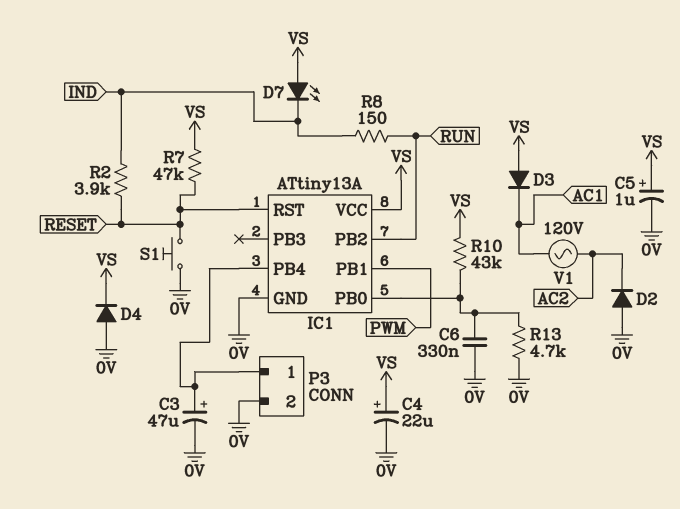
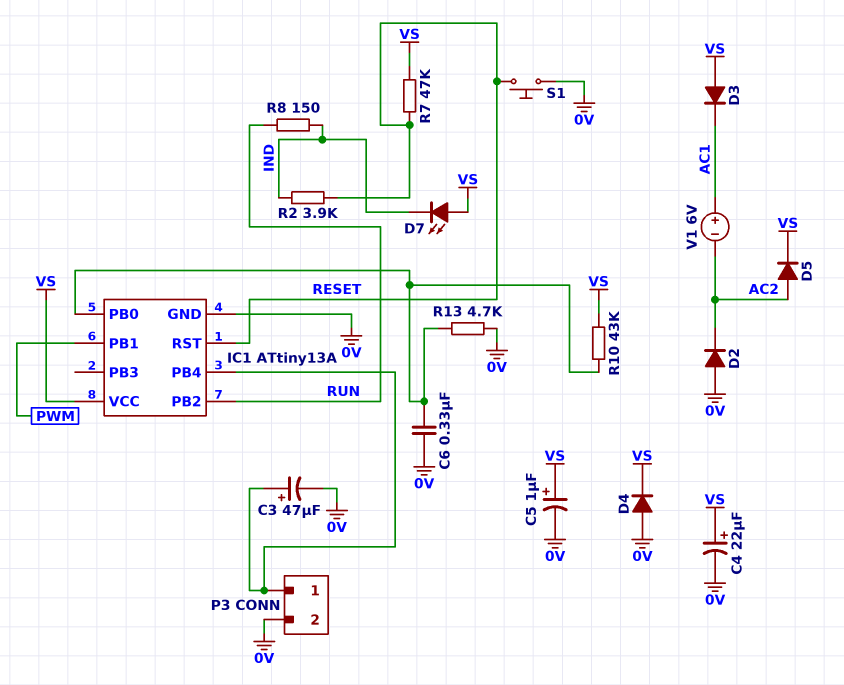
D5: none -> diode (A AC2, K VS)
V1: AC 120V (AC1, AC2) -> 6V (plus AC1, minus AC2)

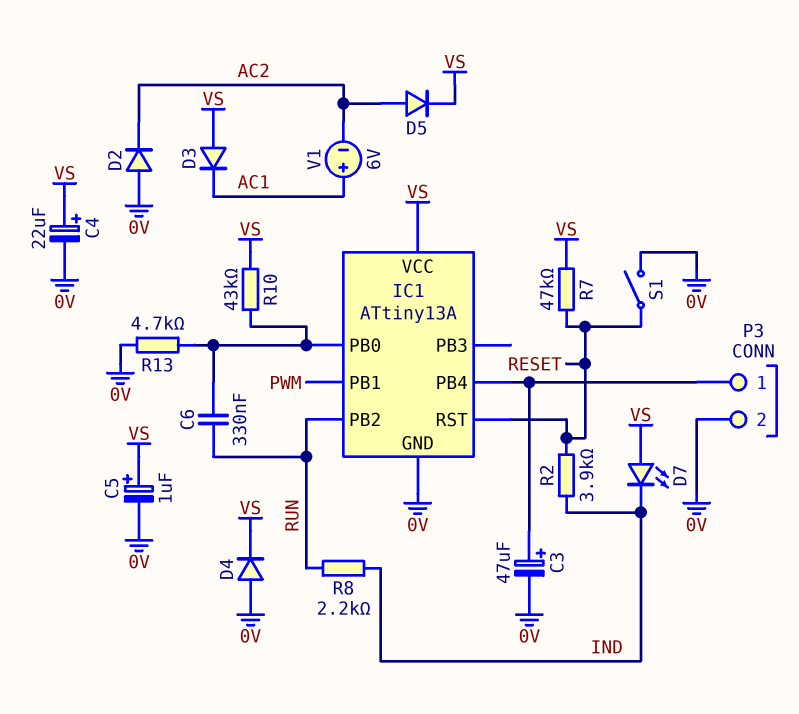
C6: 330nF (0V, IC1/PB0) -> 330nF (IC1/PB0, RUN)
R8: 150 (IND, RUN) -> 2.2k (IND, RUN)
S1: button (0V, RESET) -> switch (0V, RESET)

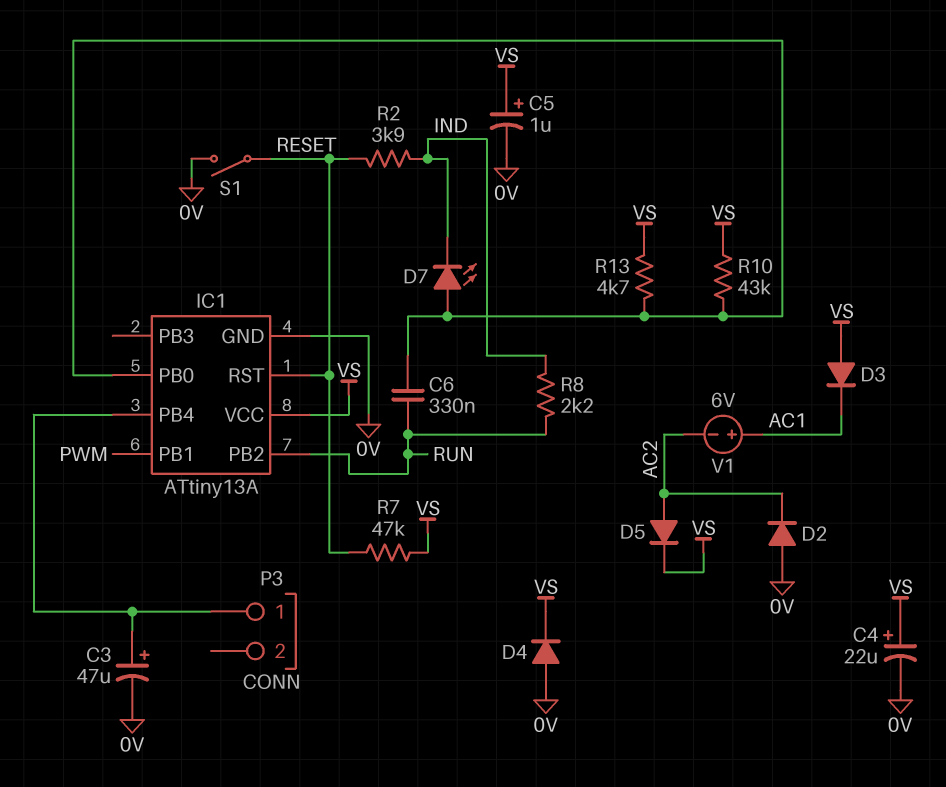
D7: LED (A VS, K IND) -> LED (A IC1/PB0, K IND)
P3 pin 2: 0V -> none
R13: 4.7k (0V, IC1/PB0) -> 4.7k (IC1/PB0, VS)

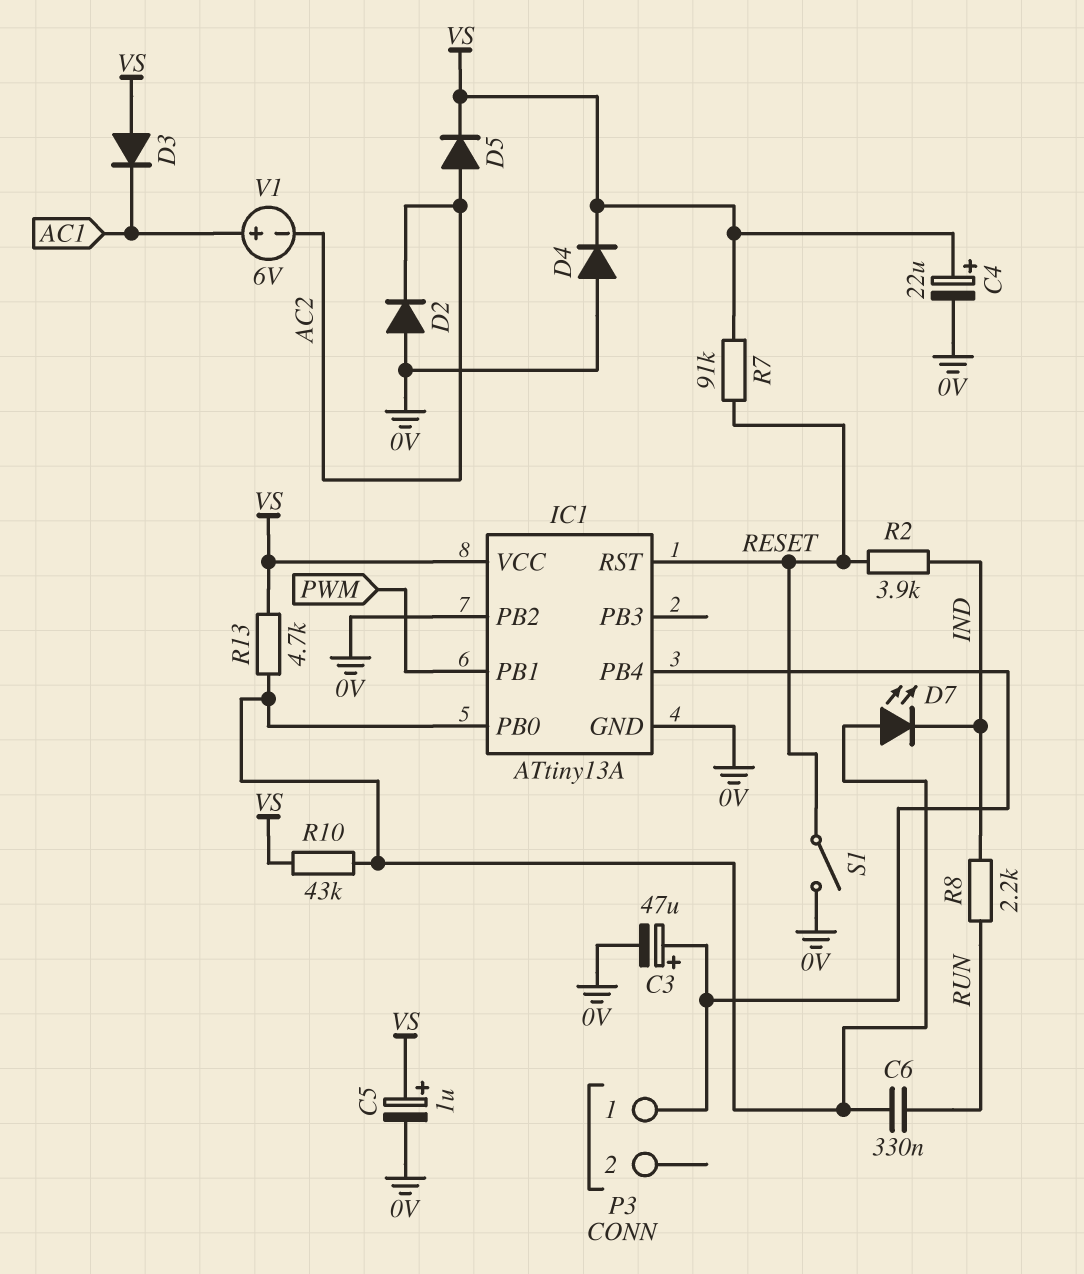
IC1 pin PB2: RUN -> 0V
R7: 47k (RESET, VS) -> 91k (RESET, VS)

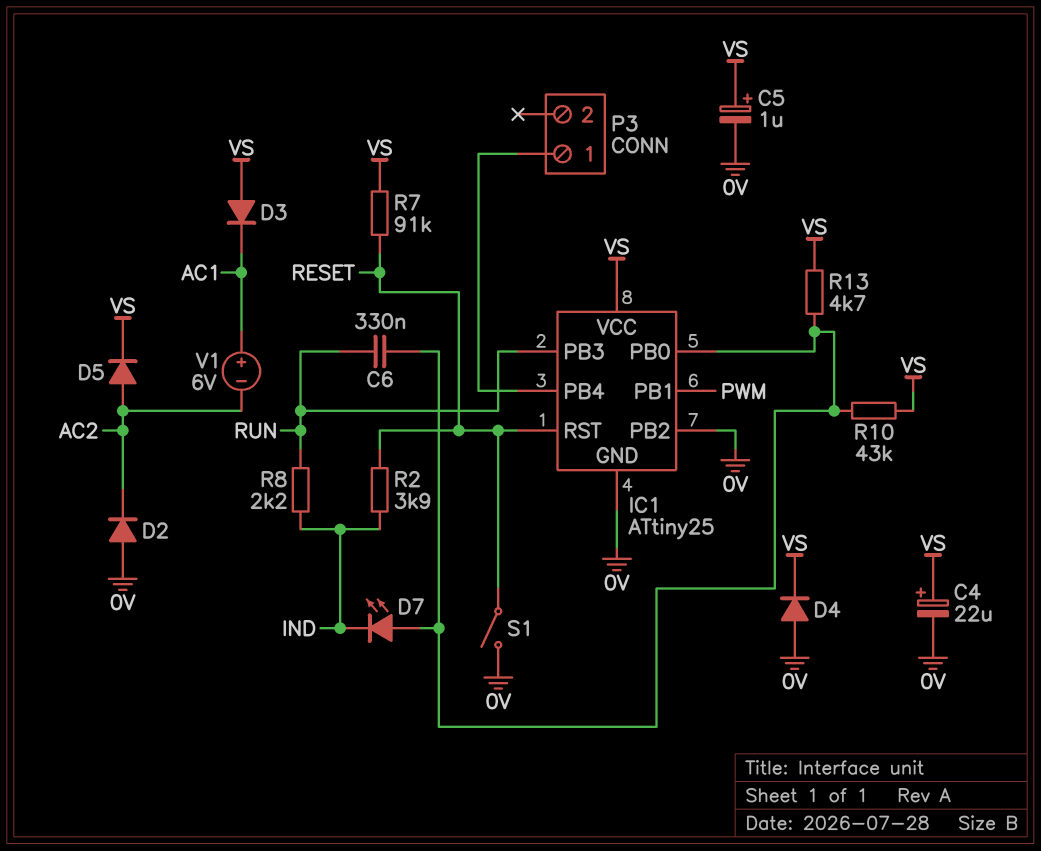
C3: 47uF (plus IC1/PB4, minus 0V) -> none
IC1: ATtiny13A -> ATtiny25
IC1 pin PB3: none -> RUN

